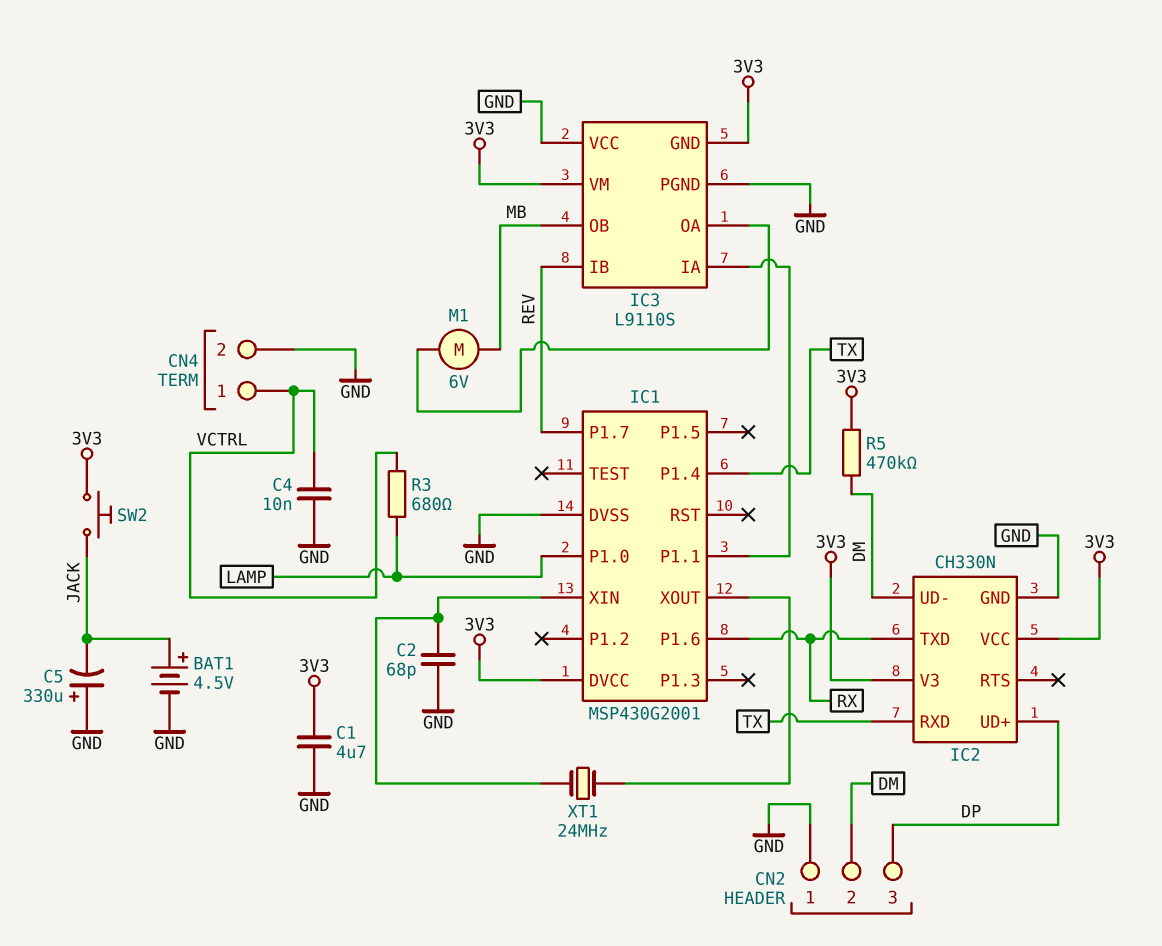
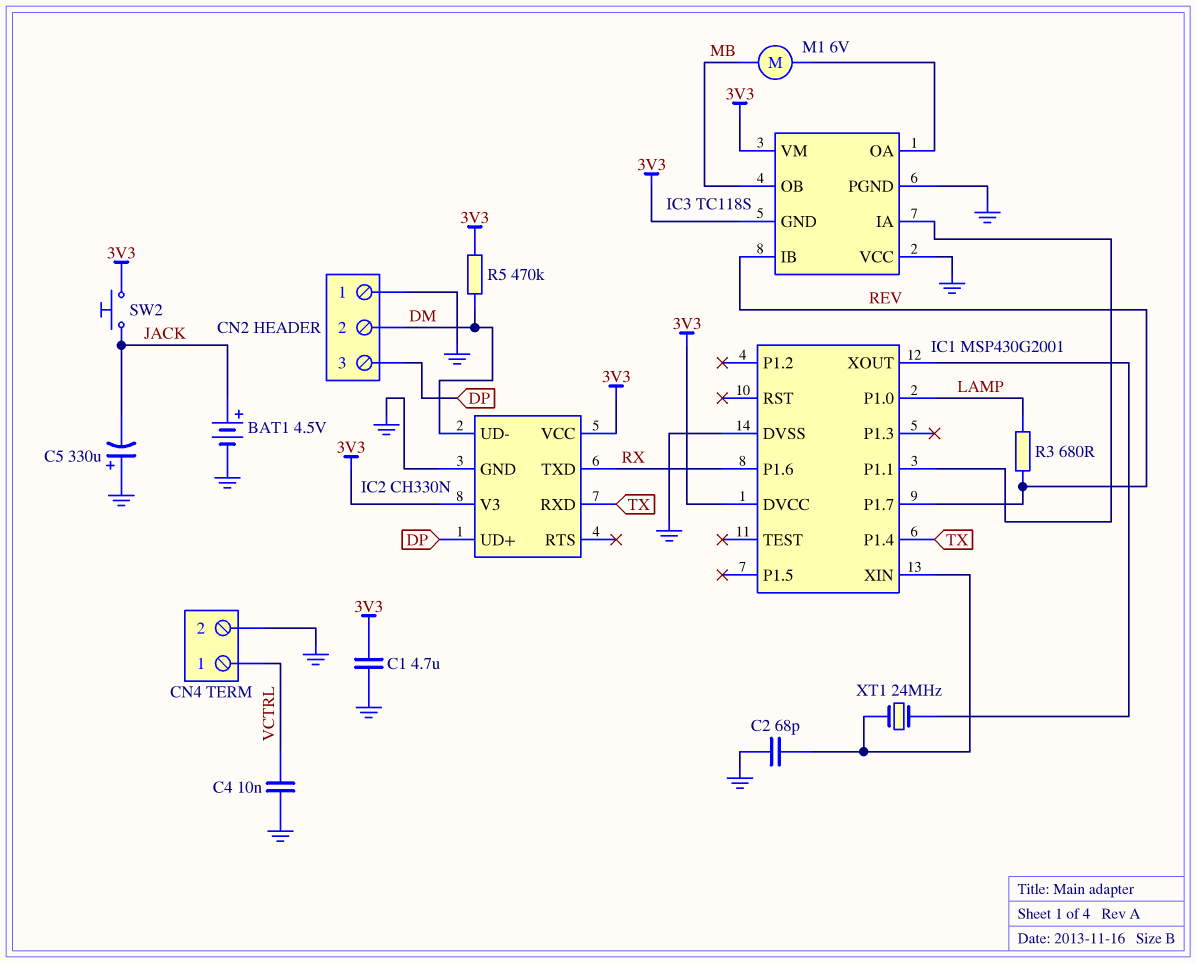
IC3: L9110S -> TC118S
R3: 680 (LAMP, VCTRL) -> 680 (LAMP, REV)

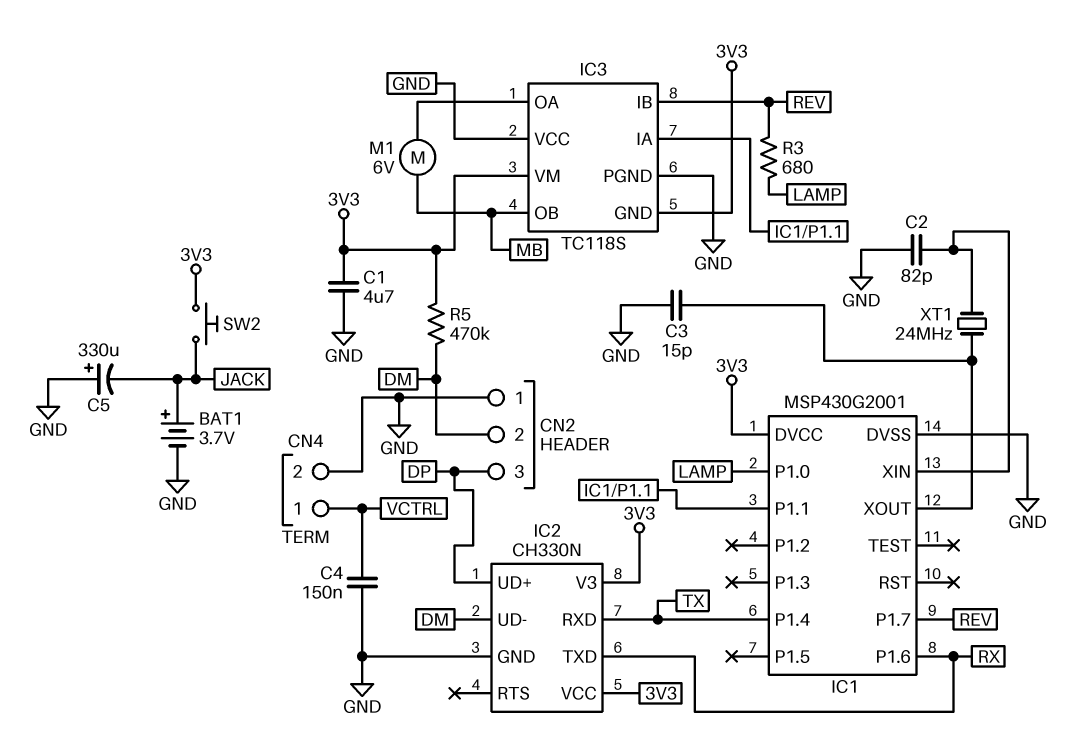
BAT1: 4.5V (plus JACK, minus GND) -> 3.7V (plus JACK, minus GND)
C2: 68pF (GND, IC1/XIN) -> 82pF (GND, IC1/XIN)
C3: none -> 15pF (GND, IC1/XOUT)
C4: 10nF (GND, VCTRL) -> 150nF (GND, VCTRL)

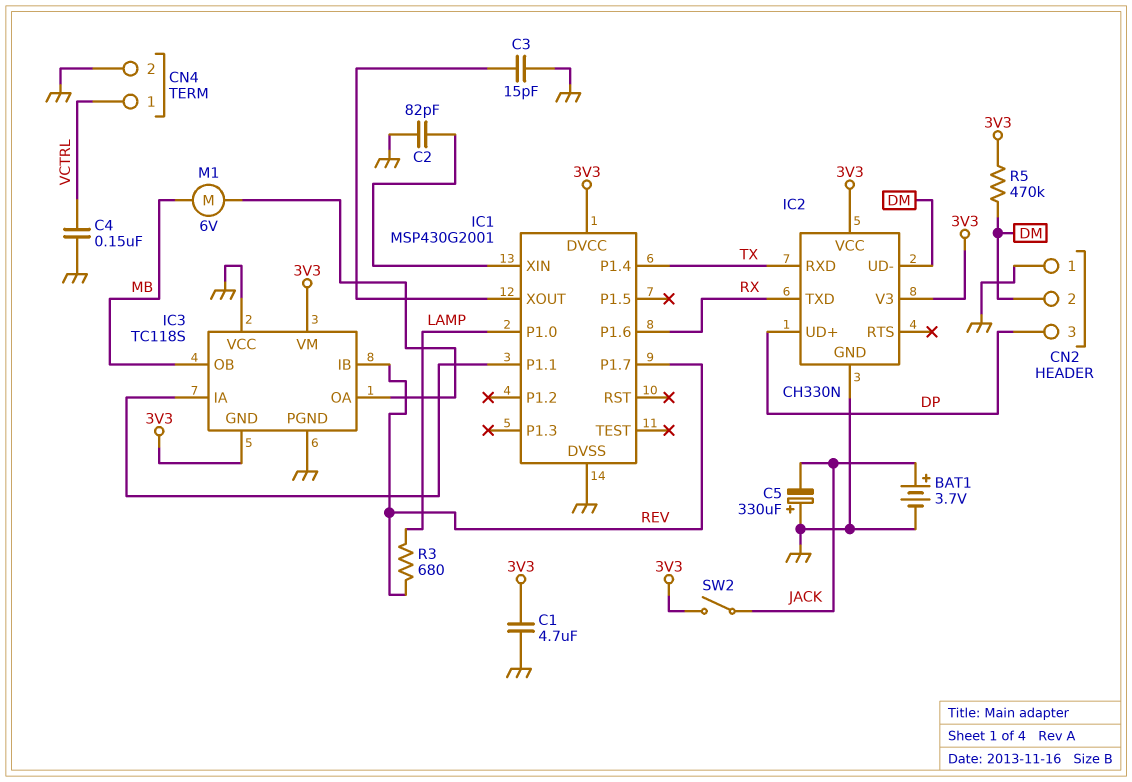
SW2: button (3V3, JACK) -> switch (3V3, JACK)
XT1: 24MHz (IC1/XIN, IC1/XOUT) -> none

